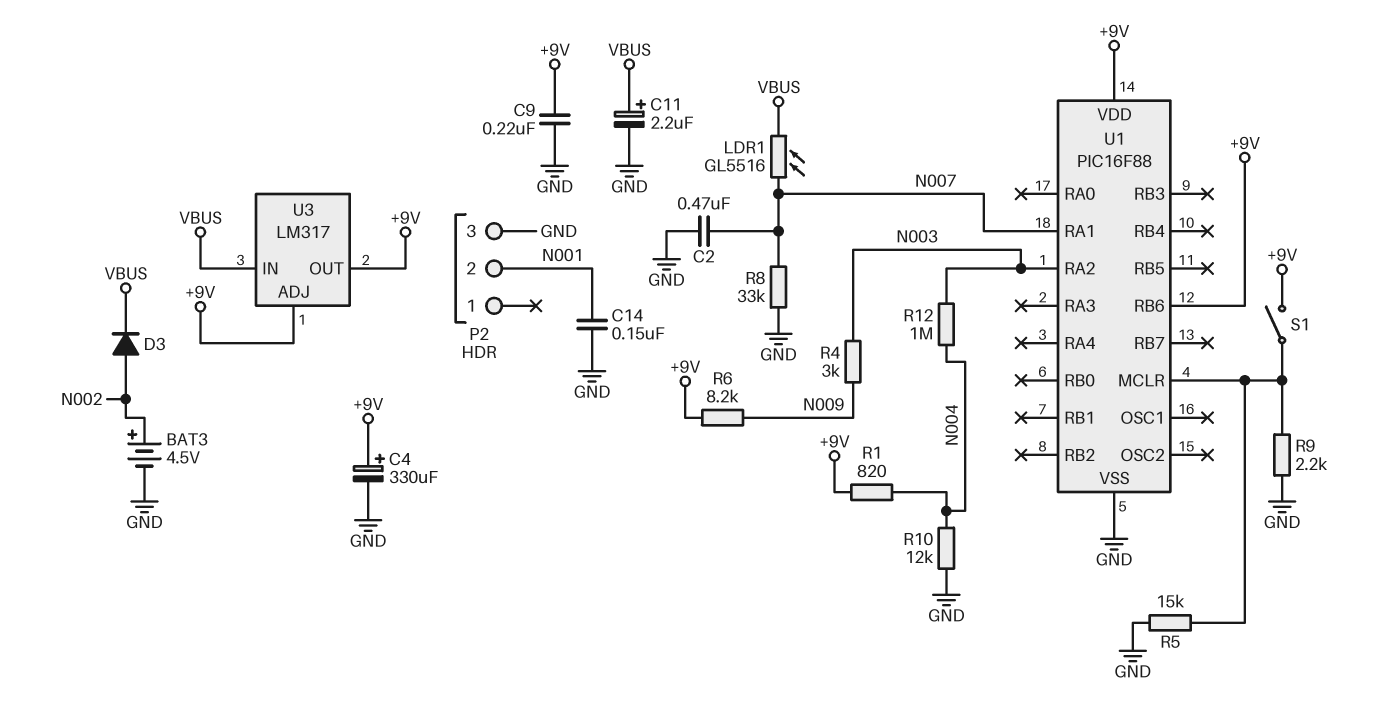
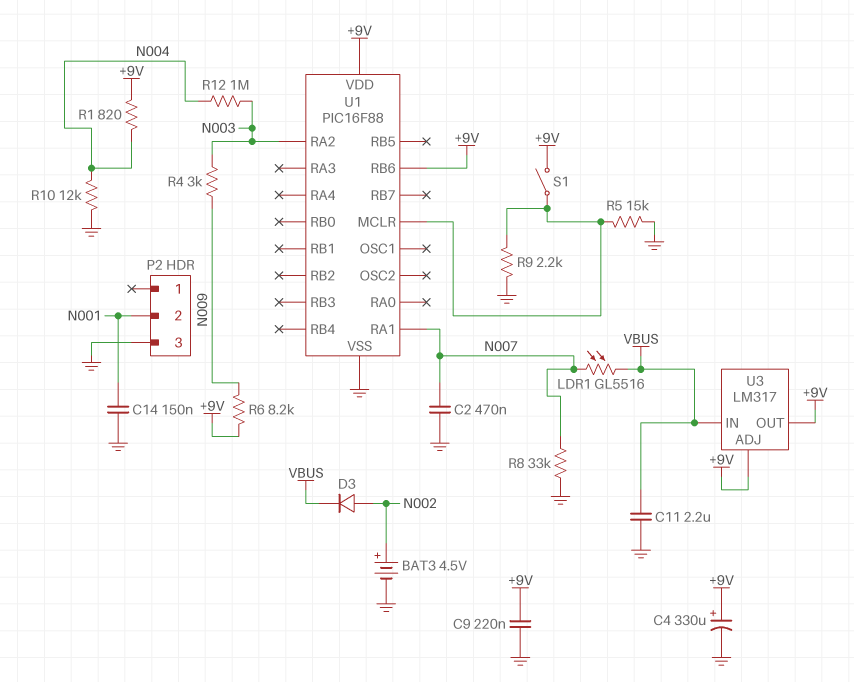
C11: 2.2uF (plus VBUS, minus GND) -> 2.2uF (GND, VBUS)

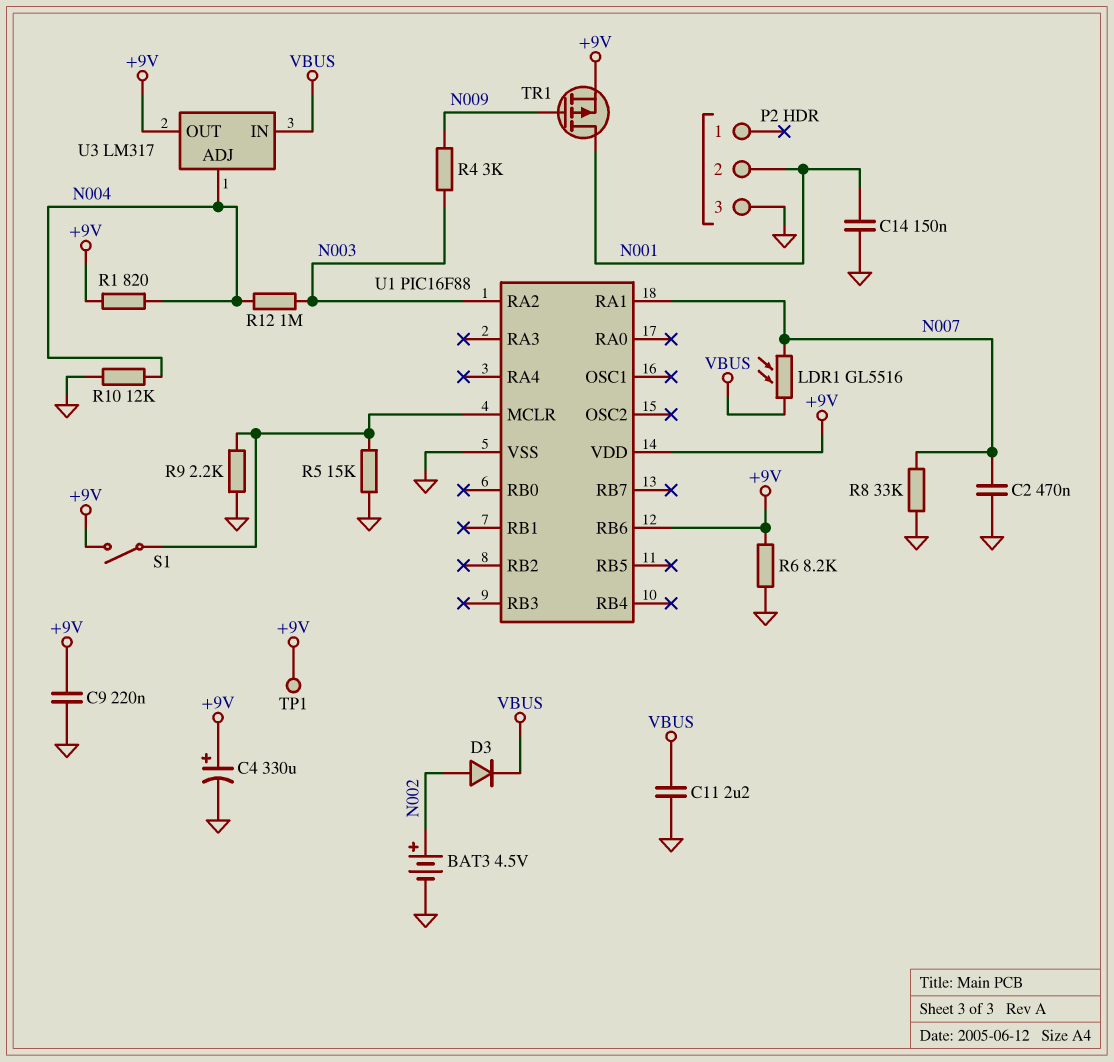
R6: 8.2k (+9V, N009) -> 8.2k (+9V, GND)
TP1: none -> test point (+9V)
TR1: none -> PMOS (G N009, D N001, S +9V)
U3 pin ADJ: +9V -> N004

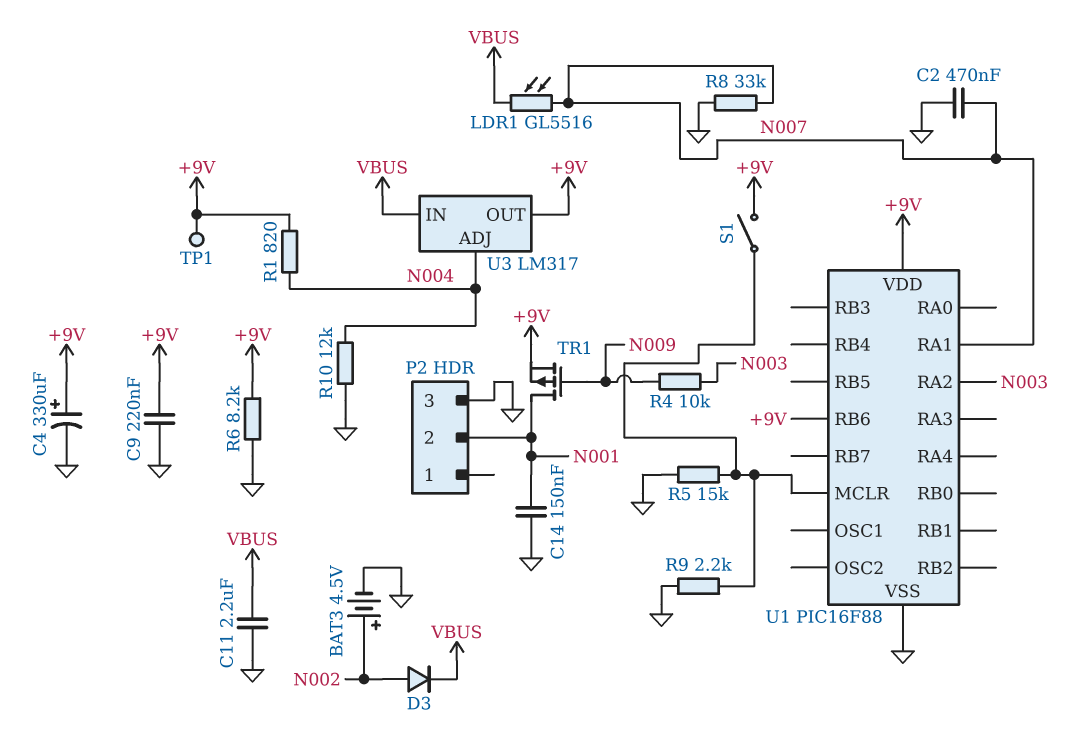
R4: 3k (N003, N009) -> 10k (N003, N009)
R12: 1M (N003, N004) -> none

